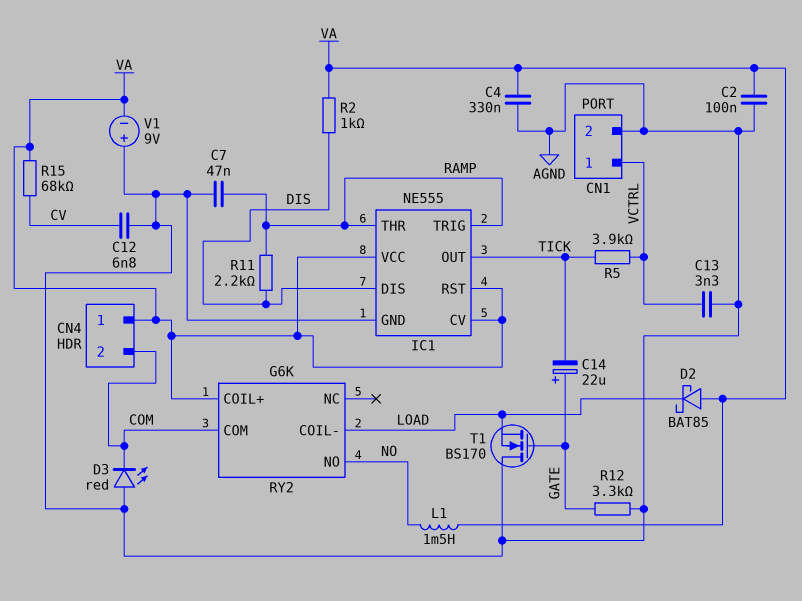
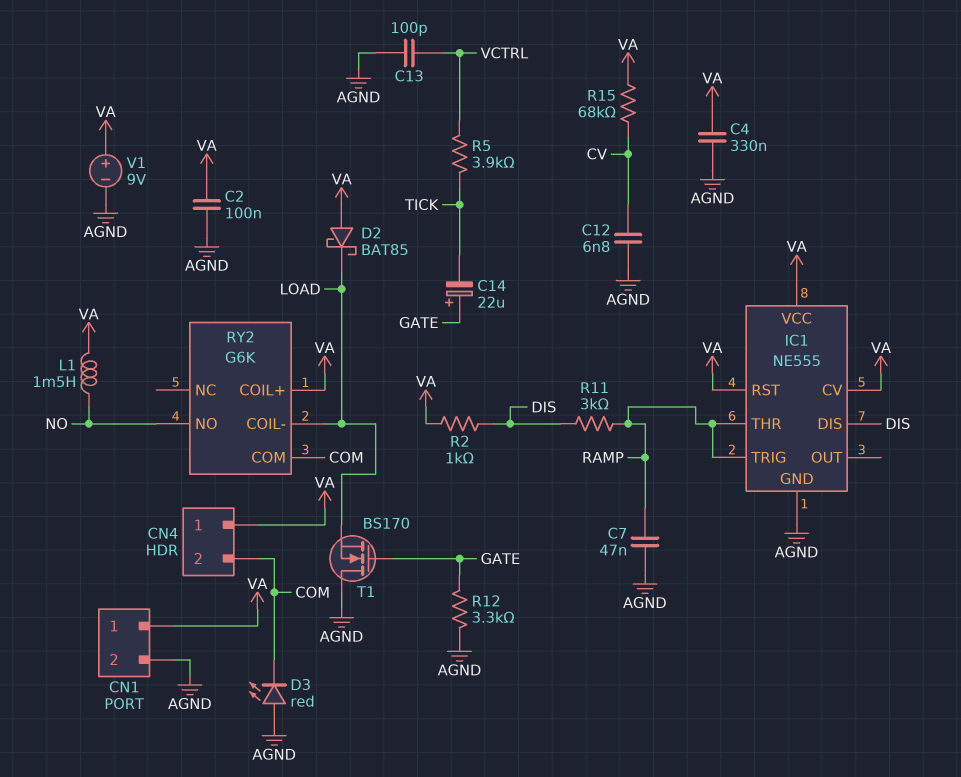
C13: 3.3nF (AGND, VCTRL) -> 100pF (AGND, VCTRL)
CN1 pin 1: VCTRL -> VA
IC1 pin OUT: TICK -> none
R11: 2.2k (DIS, RAMP) -> 3k (DIS, RAMP)
V1: 9V (plus AGND, minus VA) -> 9V (plus VA, minus AGND)

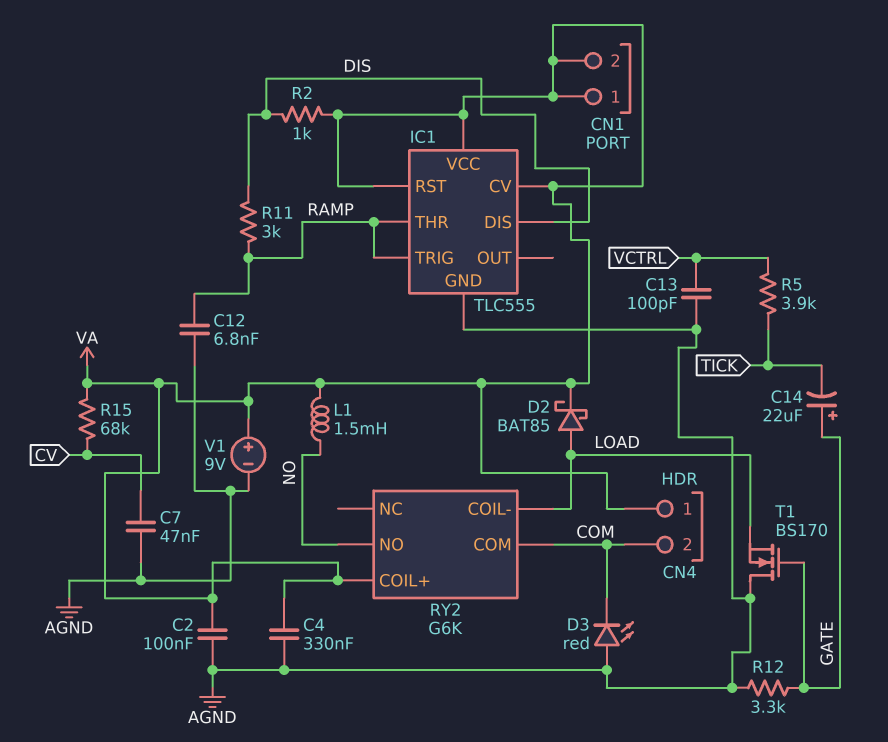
C7: 47nF (AGND, RAMP) -> 47nF (AGND, CV)
C12: 6.8nF (AGND, CV) -> 6.8nF (AGND, RAMP)
CN1 pin 2: AGND -> VA
D2: schottky BAT85 (A VA, K LOAD) -> schottky BAT85 (A LOAD, K VA)
IC1: NE555 -> TLC555

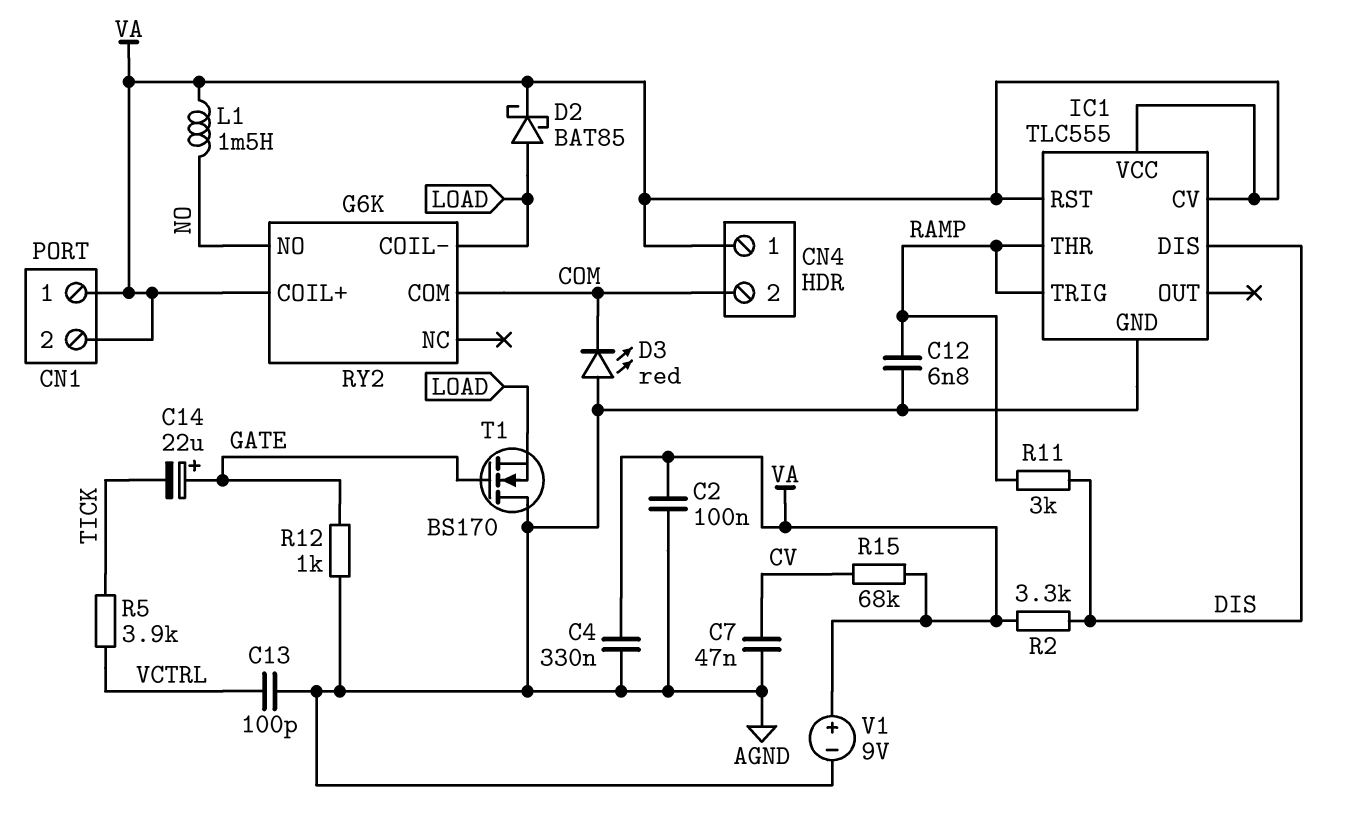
R2: 1k (DIS, VA) -> 3.3k (DIS, VA)
R12: 3.3k (AGND, GATE) -> 1k (AGND, GATE)

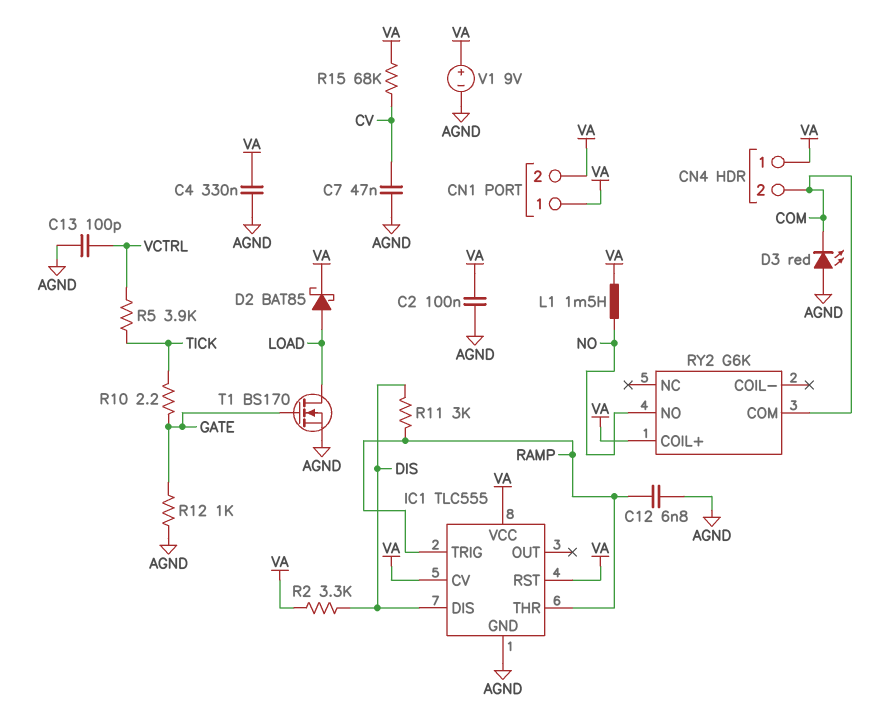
C14: 22uF (plus GATE, minus TICK) -> none
R10: none -> 2.2 (GATE, TICK)
RY2 pin COIL-: LOAD -> none
T1: NMOS BS170 (G GATE, D AGND, S LOAD) -> NMOS BS170 (G GATE, D LOAD, S AGND)

